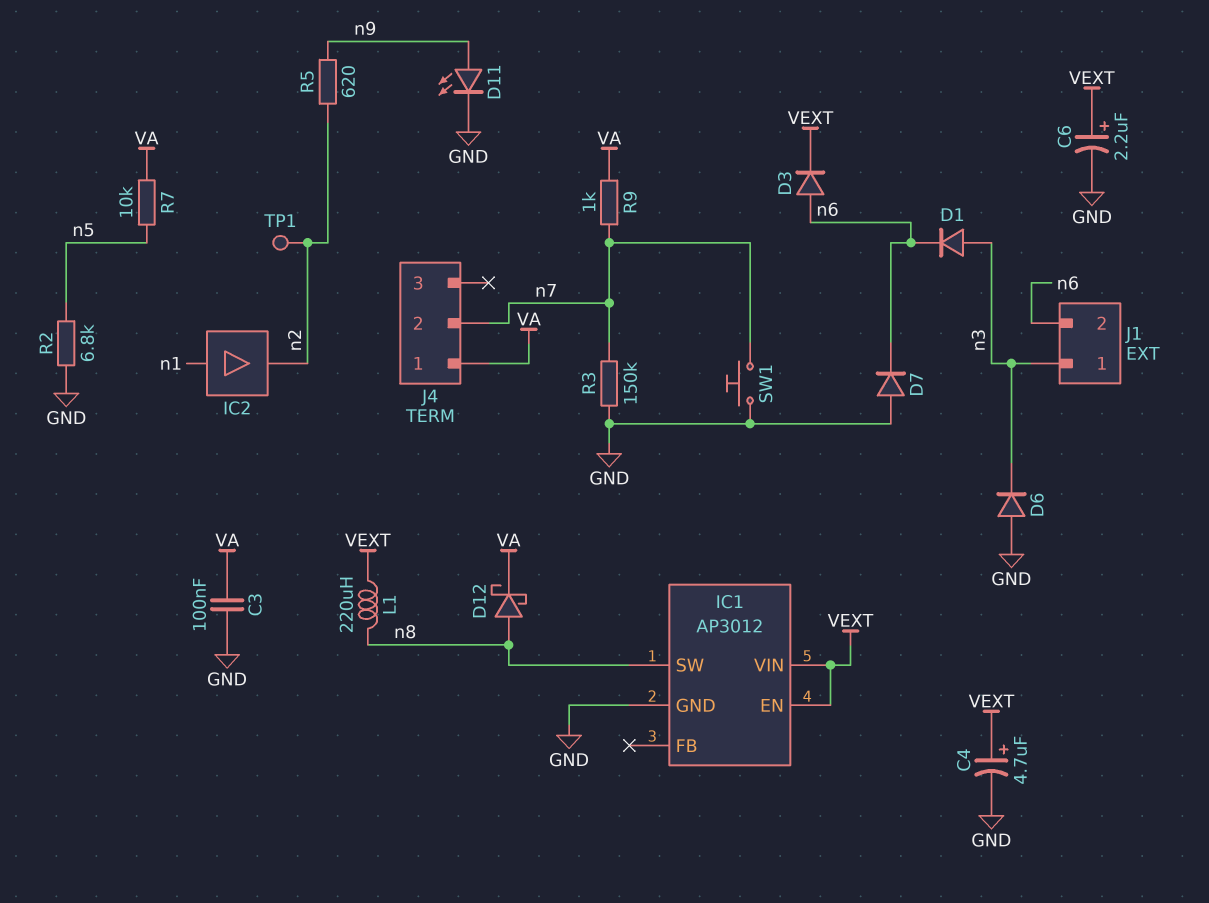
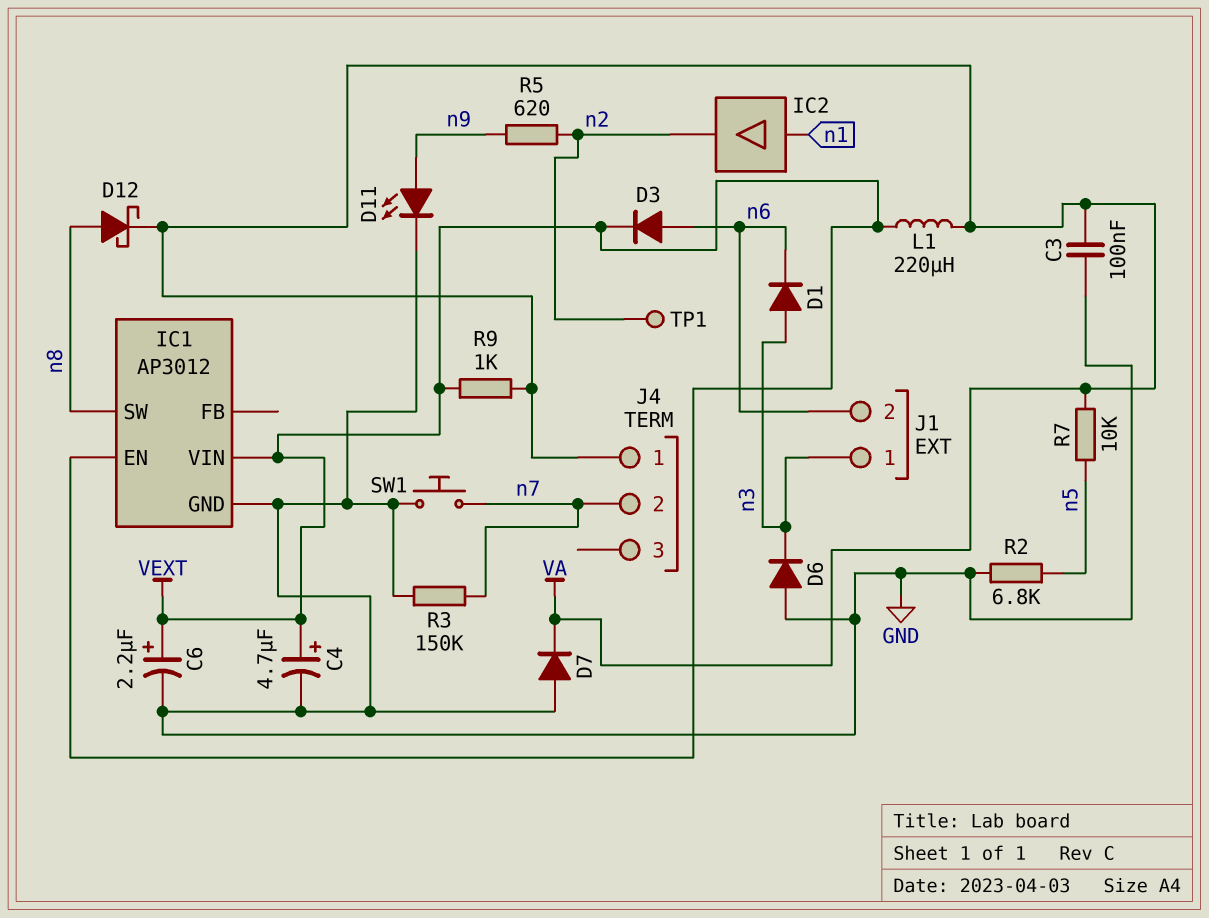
D7: diode (A GND, K n6) -> diode (A GND, K VA)
L1: 220uH (VEXT, n8) -> 220uH (VA, VEXT)
R9: 1k (VA, n7) -> 1k (VA, VEXT)

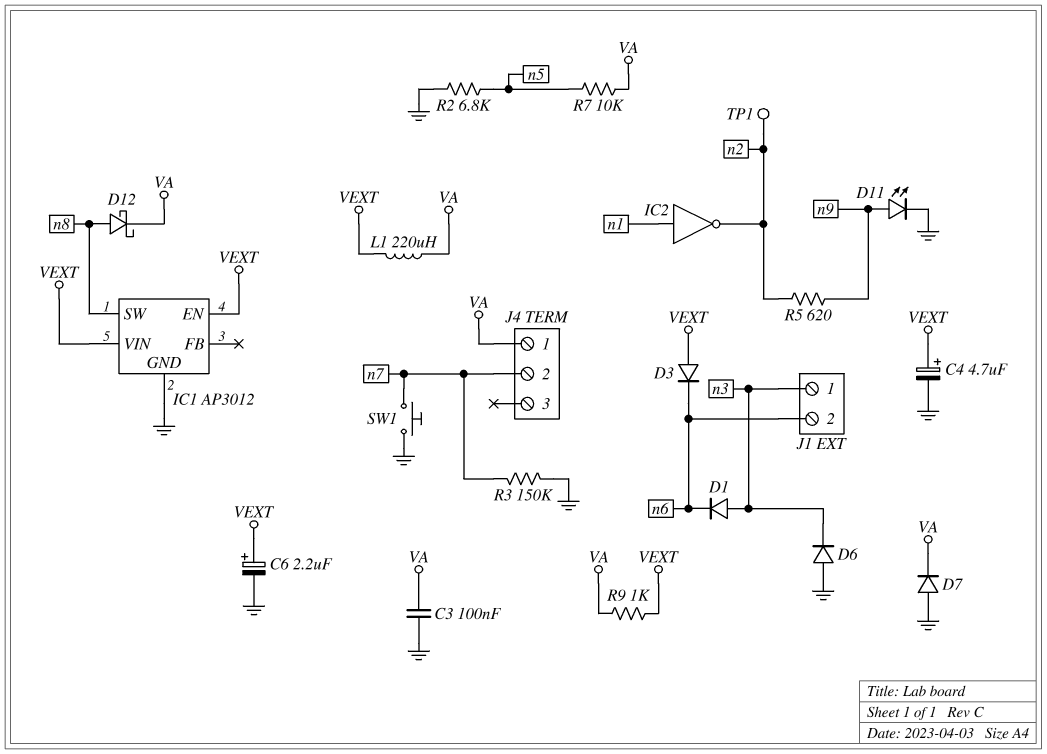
D3: diode (A n6, K VEXT) -> diode (A VEXT, K n6)
IC2: buffer (in n1, out n2) -> NOT (in n1, out n2)

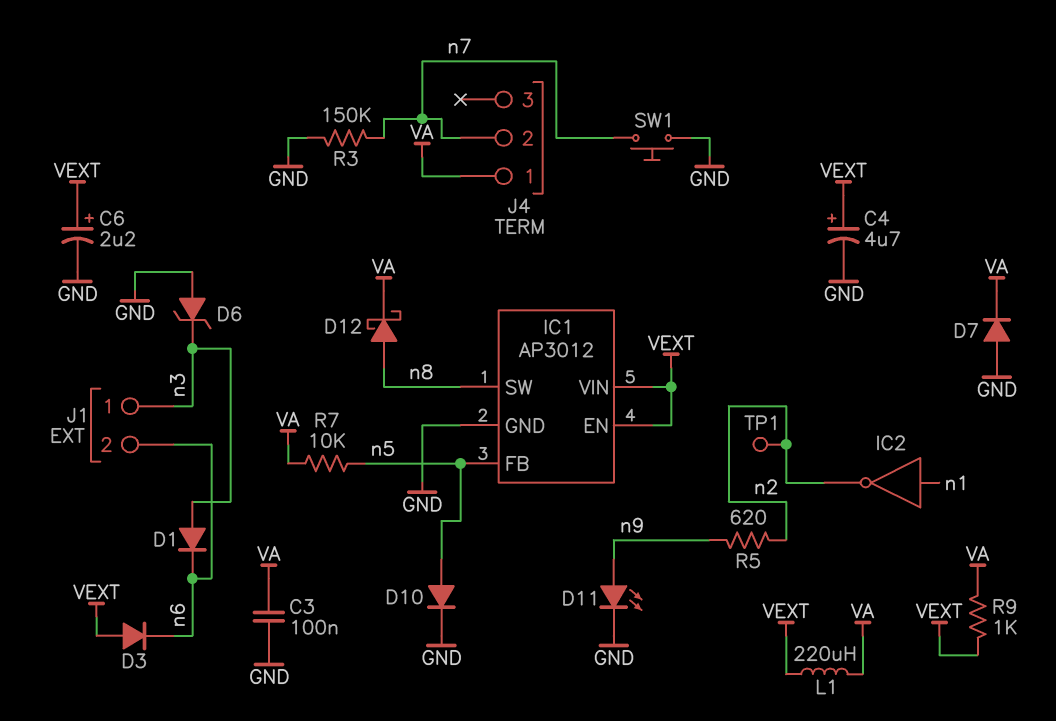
D6: diode (A GND, K n3) -> zener (A GND, K n3)
D10: none -> diode (A n5, K GND)
IC1 pin FB: none -> n5
R2: 6.8k (GND, n5) -> none

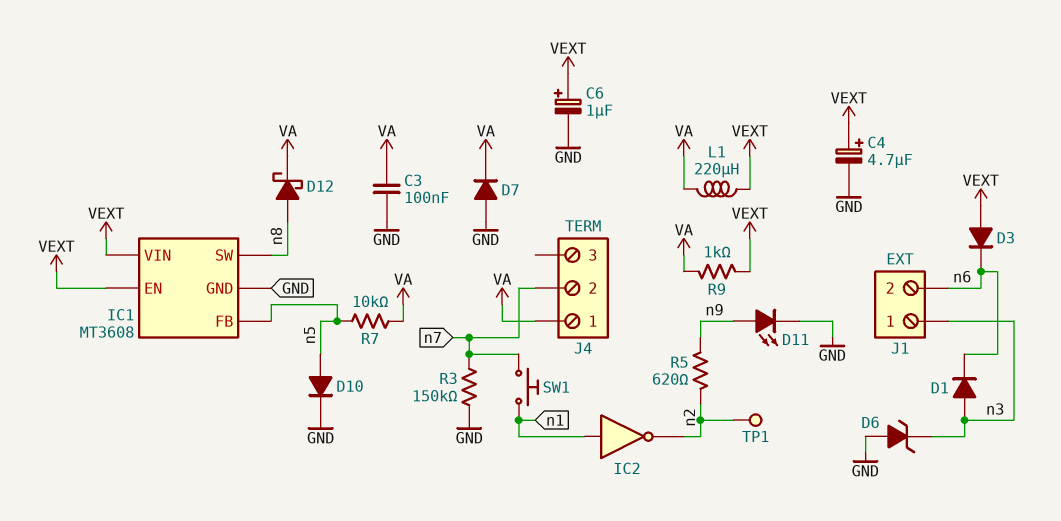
C6: 2.2uF (plus VEXT, minus GND) -> 1uF (plus VEXT, minus GND)
IC1: AP3012 -> MT3608
SW1: button (GND, n7) -> button (n1, n7)

